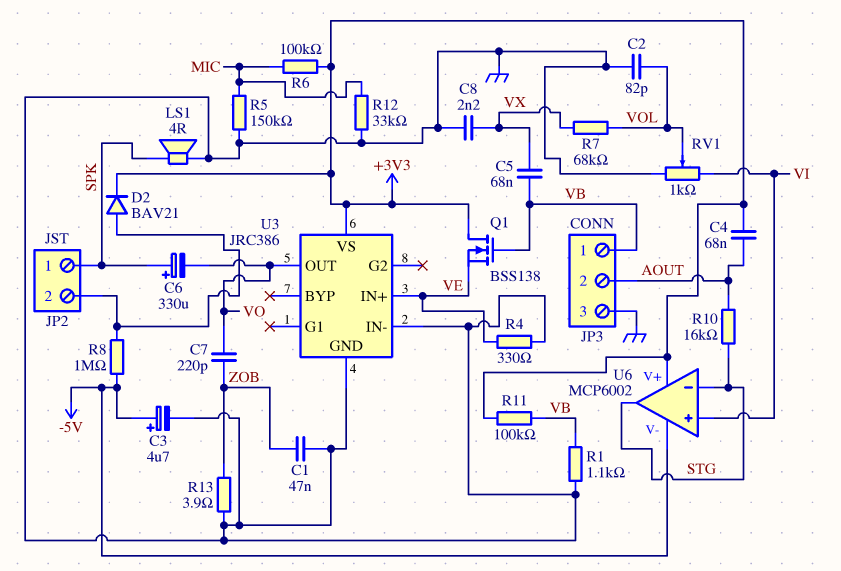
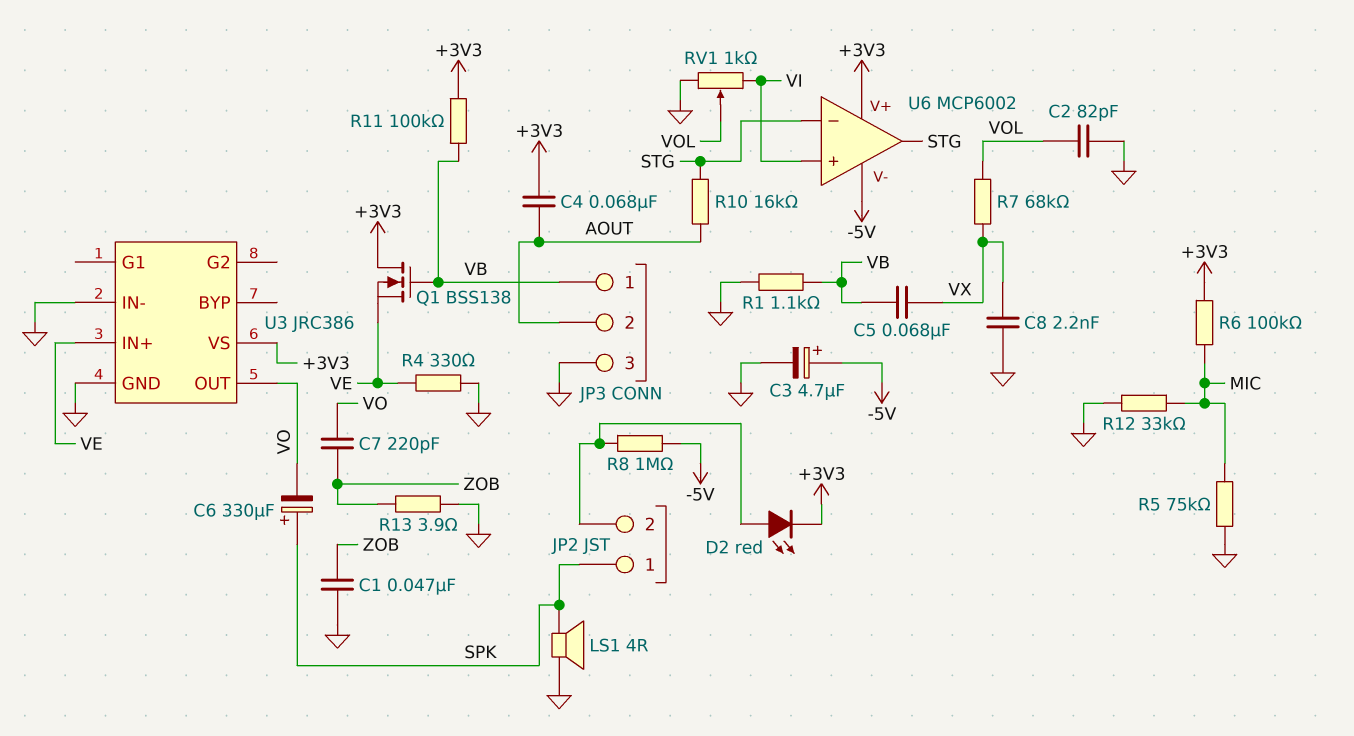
D2: diode BAV21 (A JP2/2, K +3V3) -> LED red (A JP2/2, K +3V3)
R5: 150k (GND, MIC) -> 75k (GND, MIC)

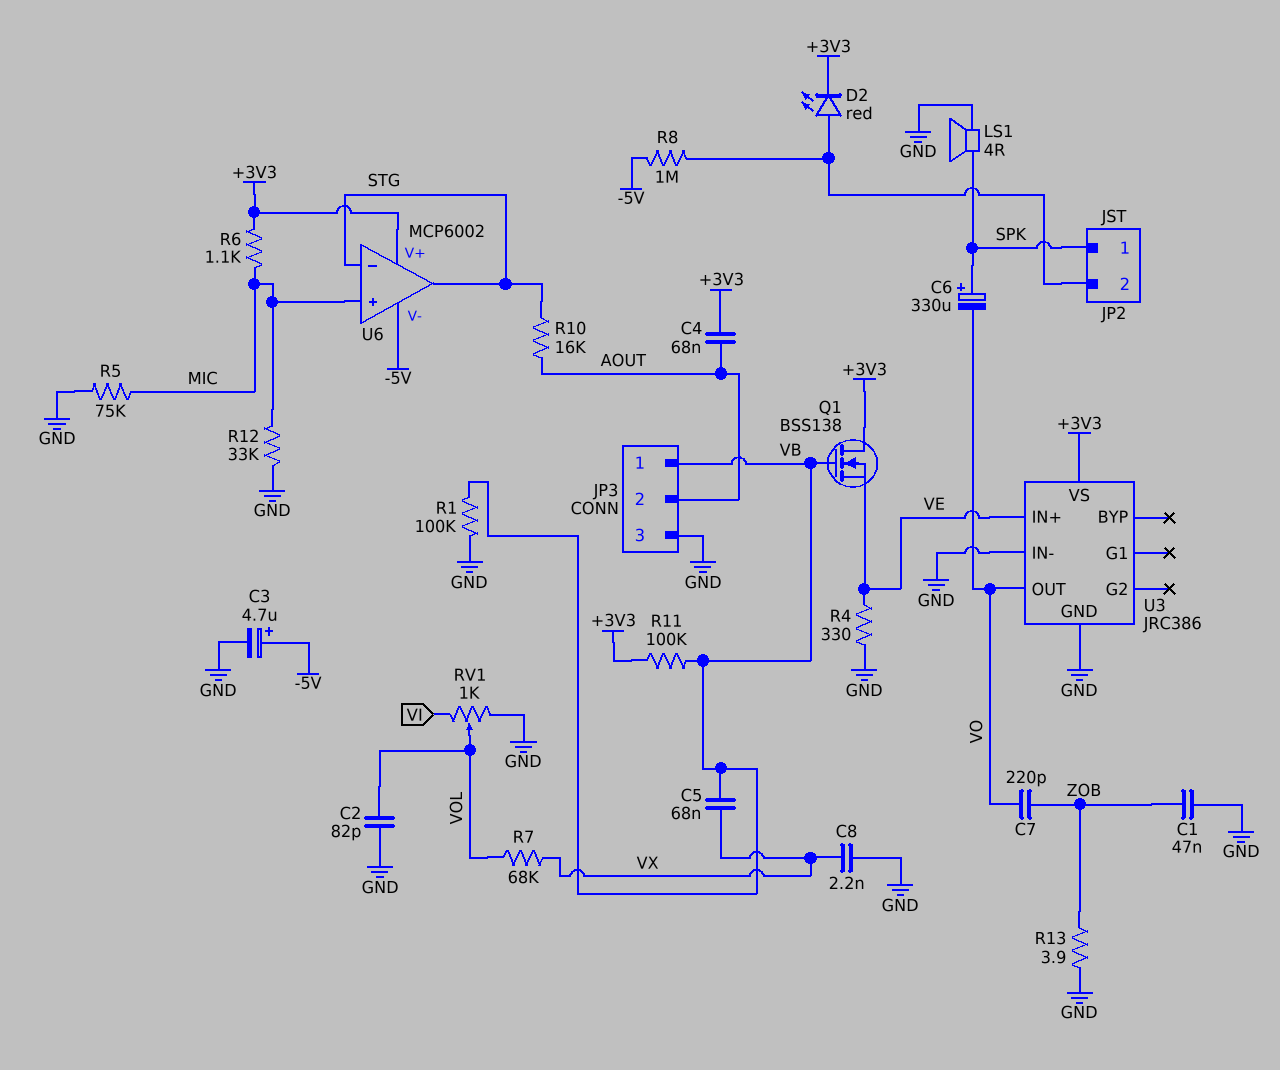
R1: 1.1k (GND, VB) -> 100k (GND, VB)
R6: 100k (+3V3, MIC) -> 1.1k (+3V3, MIC)
U6 pin in+: VI -> MIC

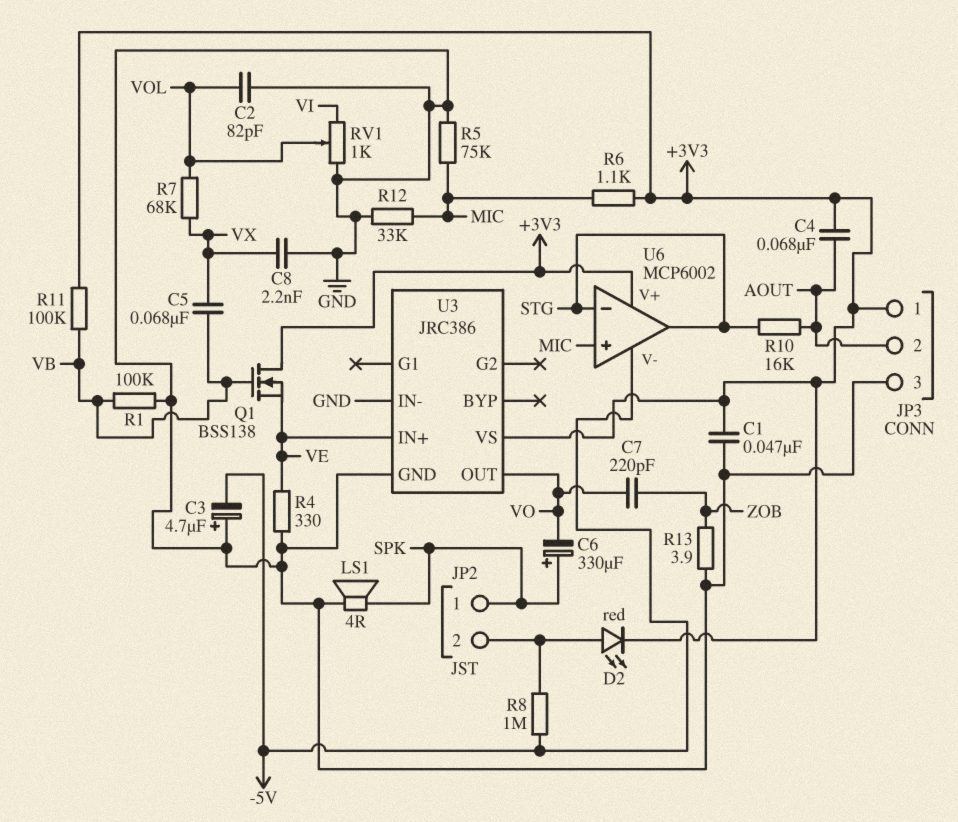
C1: 47nF (GND, ZOB) -> 47nF (+3V3, GND)
C3: 4.7uF (plus -5V, minus GND) -> 4.7uF (plus GND, minus -5V)
JP3 pin 1: VB -> +3V3

